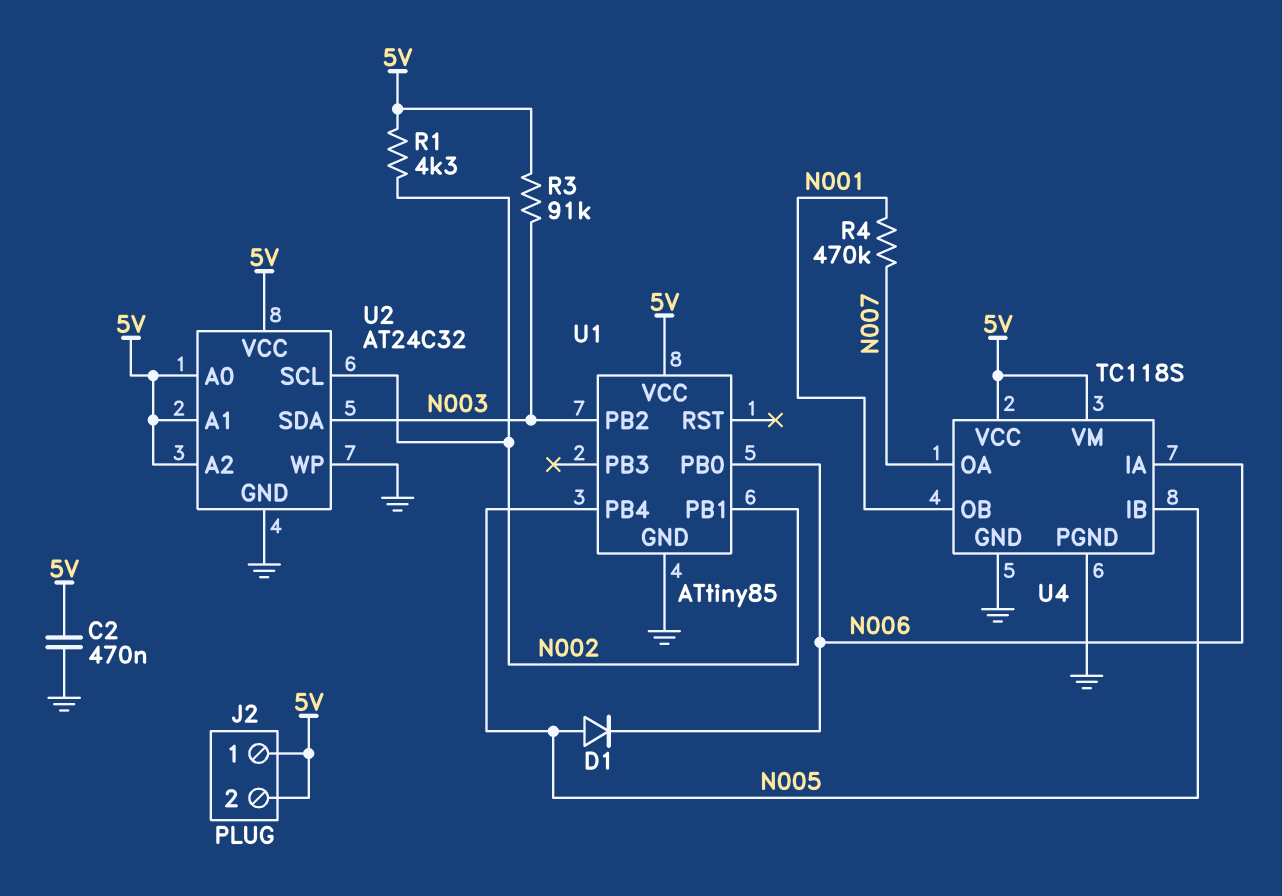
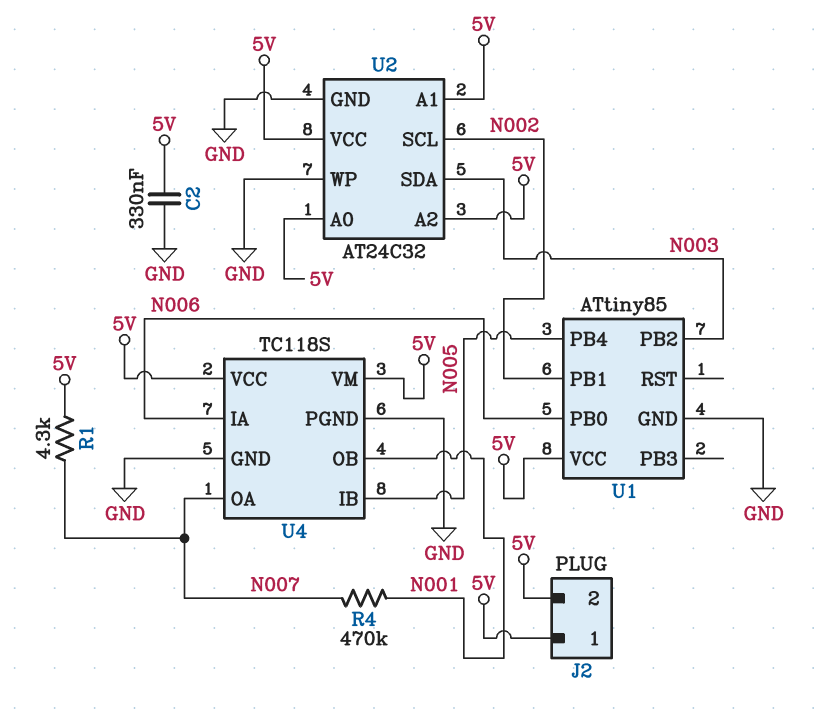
C2: 470nF (5V, GND) -> 330nF (5V, GND)
D1: diode (A N005, K N006) -> none
R1: 4.3k (5V, N002) -> 4.3k (5V, N007)
R3: 91k (5V, N003) -> none

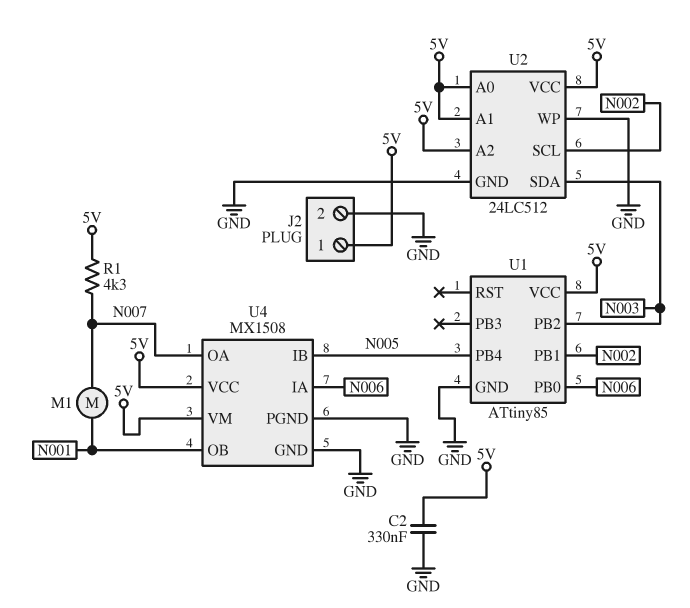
J2 pin 2: 5V -> GND
M1: none -> motor (N001, N007)
R4: 470k (N001, N007) -> none
U2: AT24C32 -> 24LC512
U4: TC118S -> MX1508

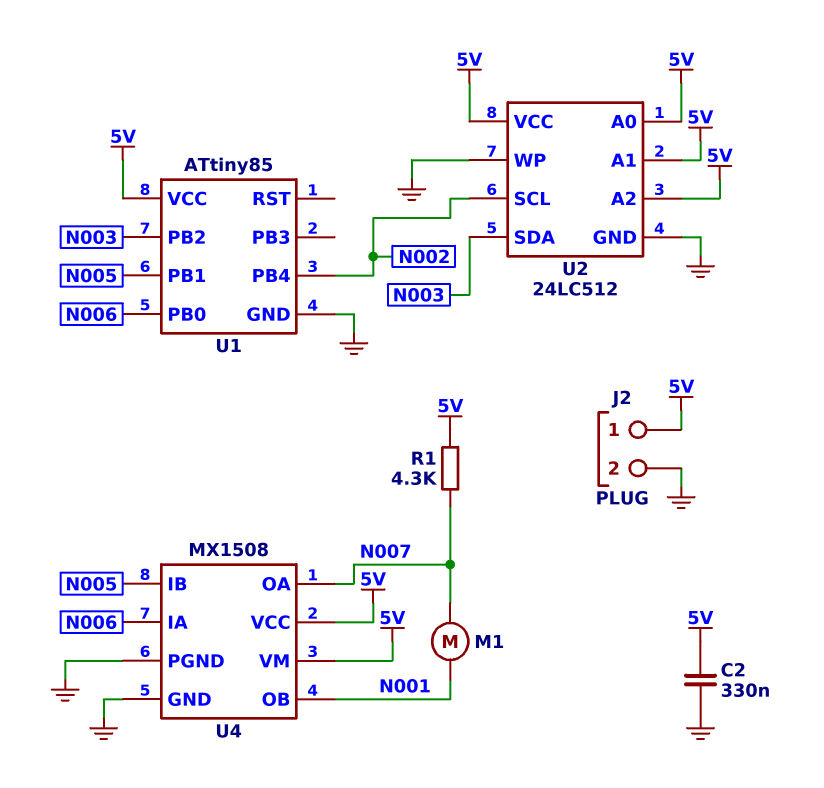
U1 pin PB1: N002 -> N005
U1 pin PB4: N005 -> N002

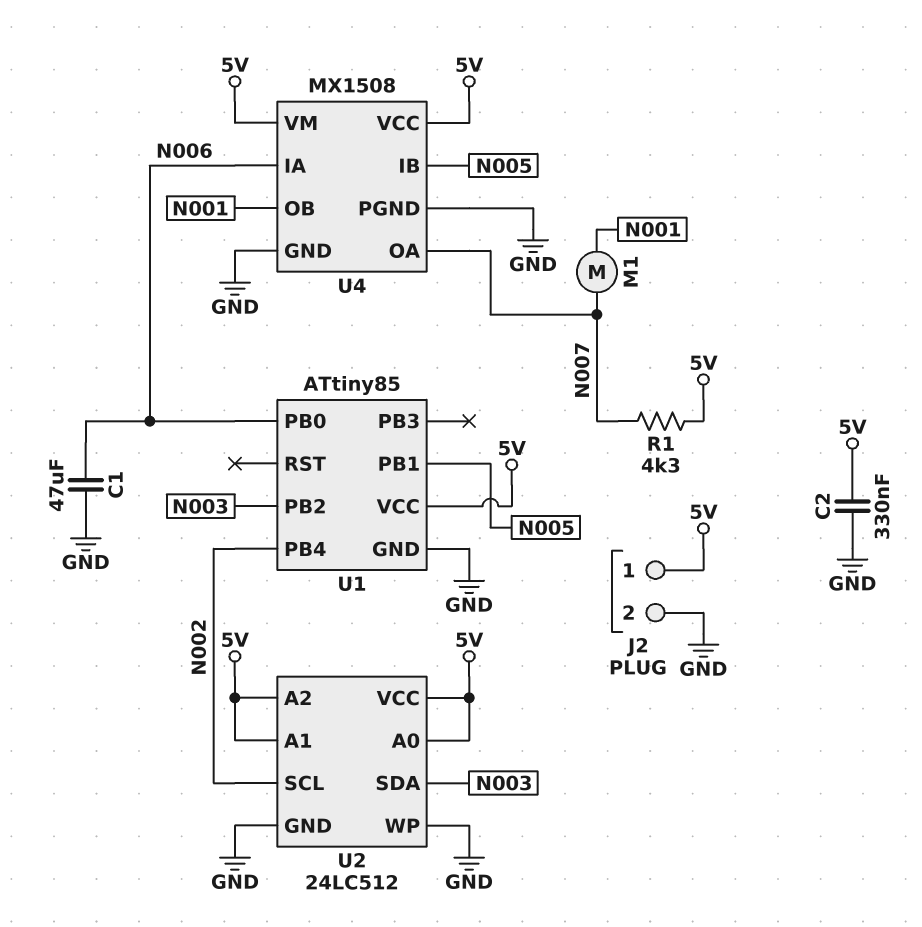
C1: none -> 47uF (GND, N006)

